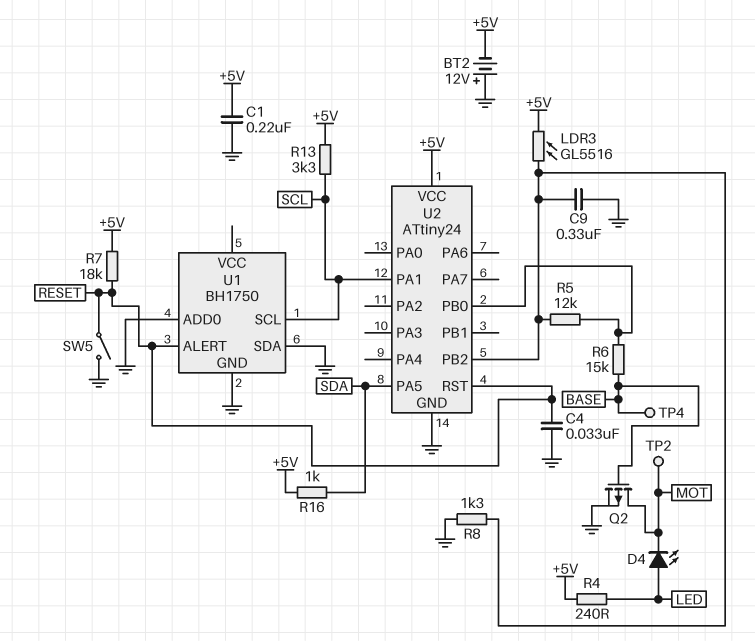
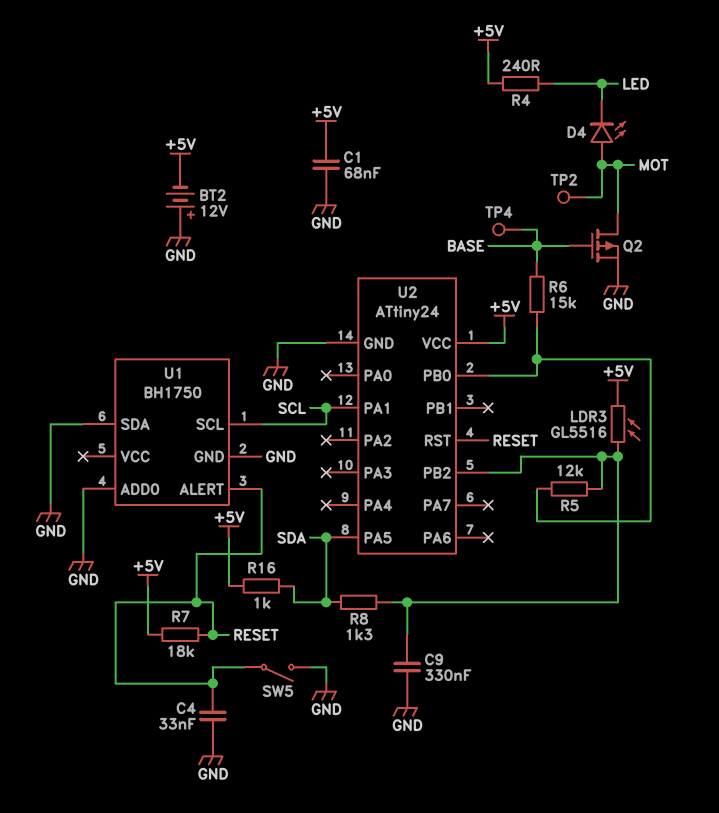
C1: 220nF (+5V, GND) -> 68nF (+5V, GND)
D4: LED (A LED, K MOT) -> LED (A MOT, K LED)
R8: 1.3k (GND, U2/PB2) -> 1.3k (SDA, U2/PB2)
R13: 3.3k (+5V, SCL) -> none

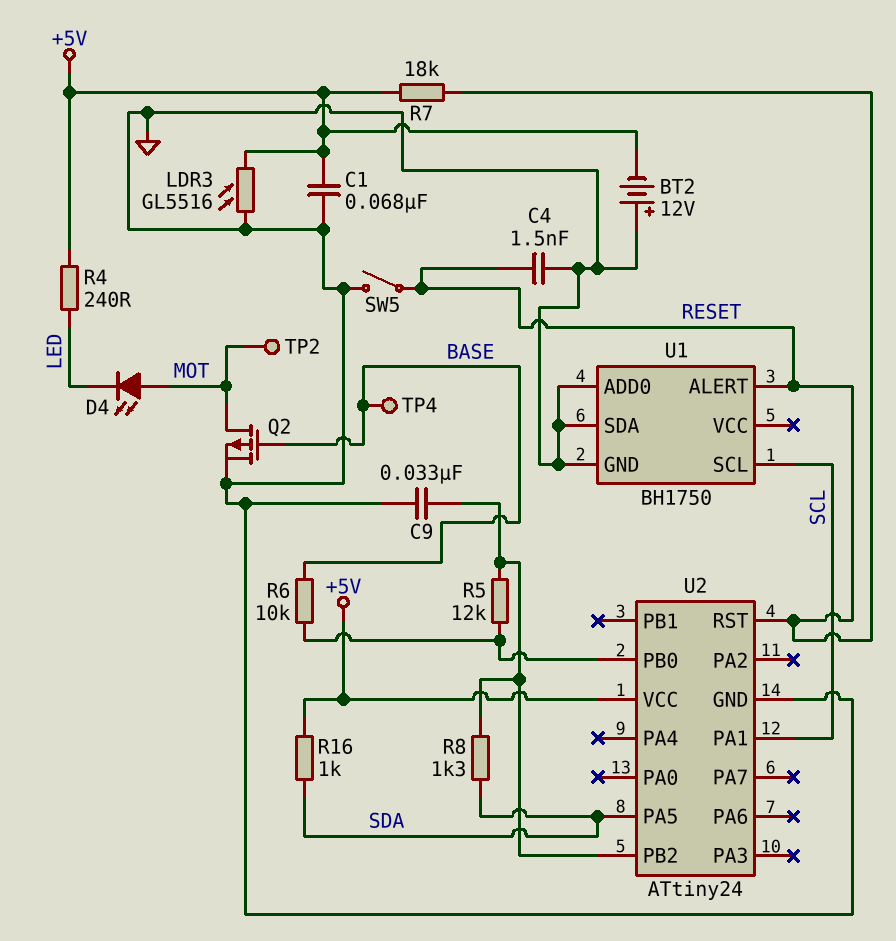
C4: 33nF (GND, RESET) -> 1.5nF (GND, RESET)
C9: 330nF (GND, U2/PB2) -> 33nF (GND, U2/PB2)
LDR3: GL5516 (+5V, U2/PB2) -> GL5516 (+5V, GND)
R6: 15k (BASE, U2/PB0) -> 10k (BASE, U2/PB0)

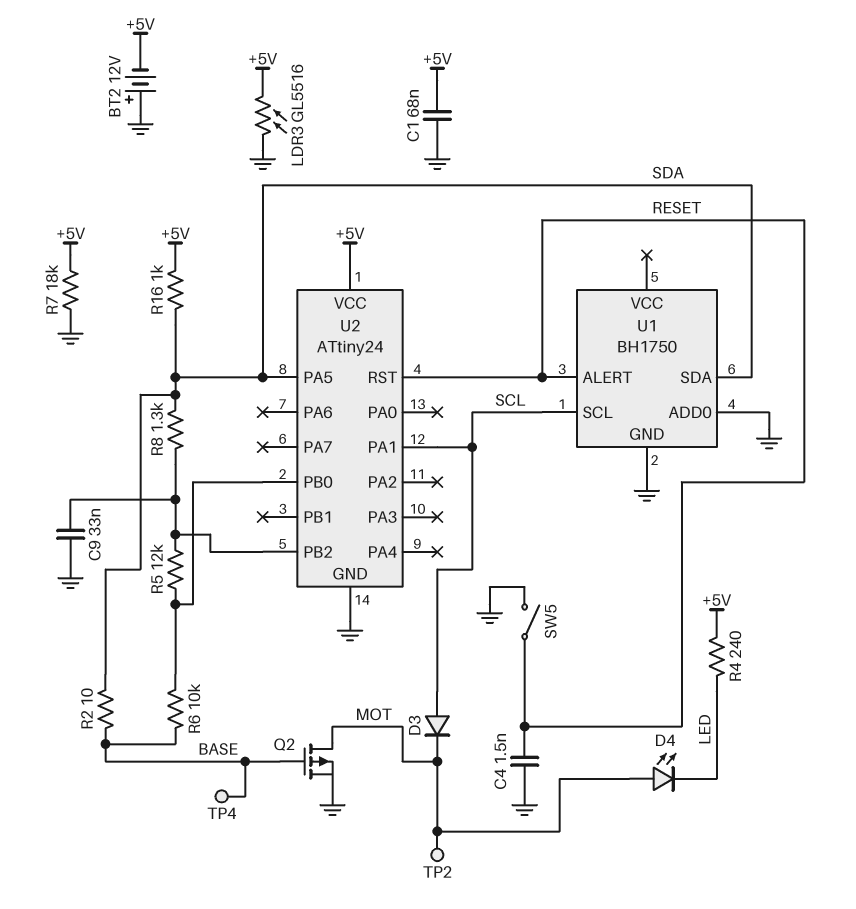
D3: none -> diode (A SCL, K MOT)
R2: none -> 10 (BASE, SDA)
R7: 18k (+5V, RESET) -> 18k (+5V, GND)
U1 pin SDA: GND -> SDA

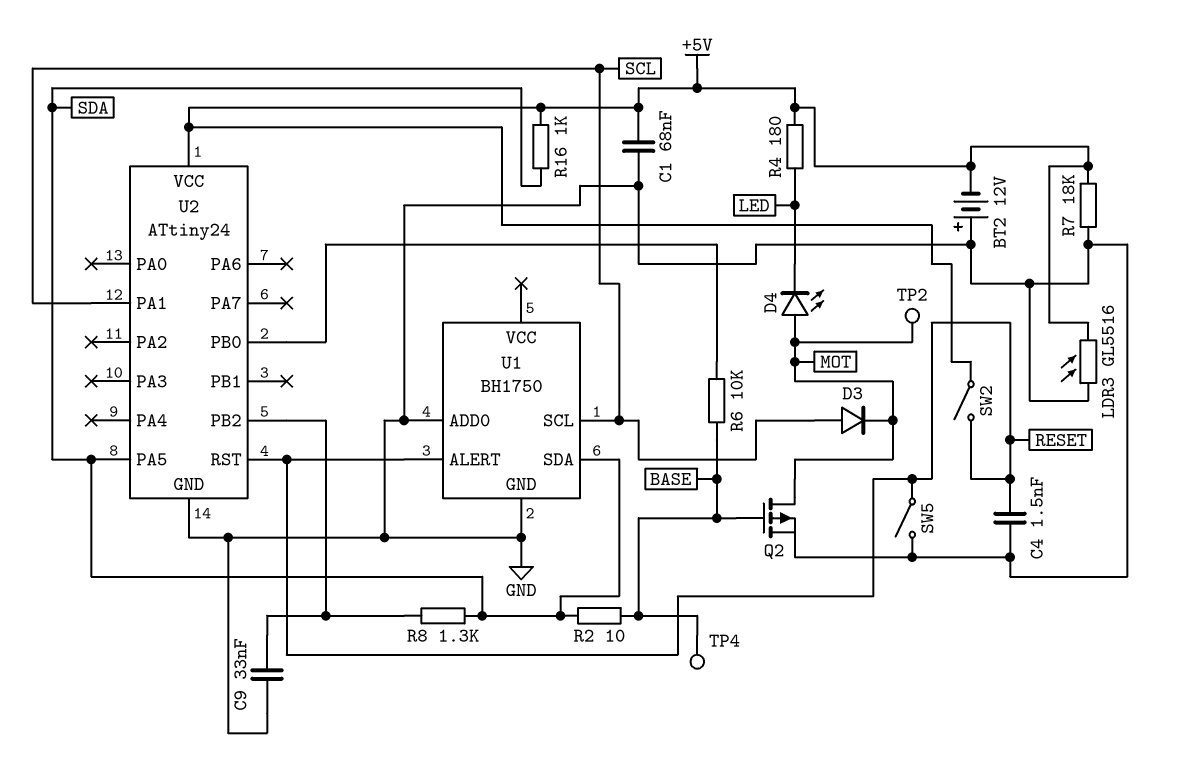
R4: 240 (+5V, LED) -> 180 (+5V, LED)
R5: 12k (U2/PB0, U2/PB2) -> none
SW2: none -> switch (+5V, RESET)

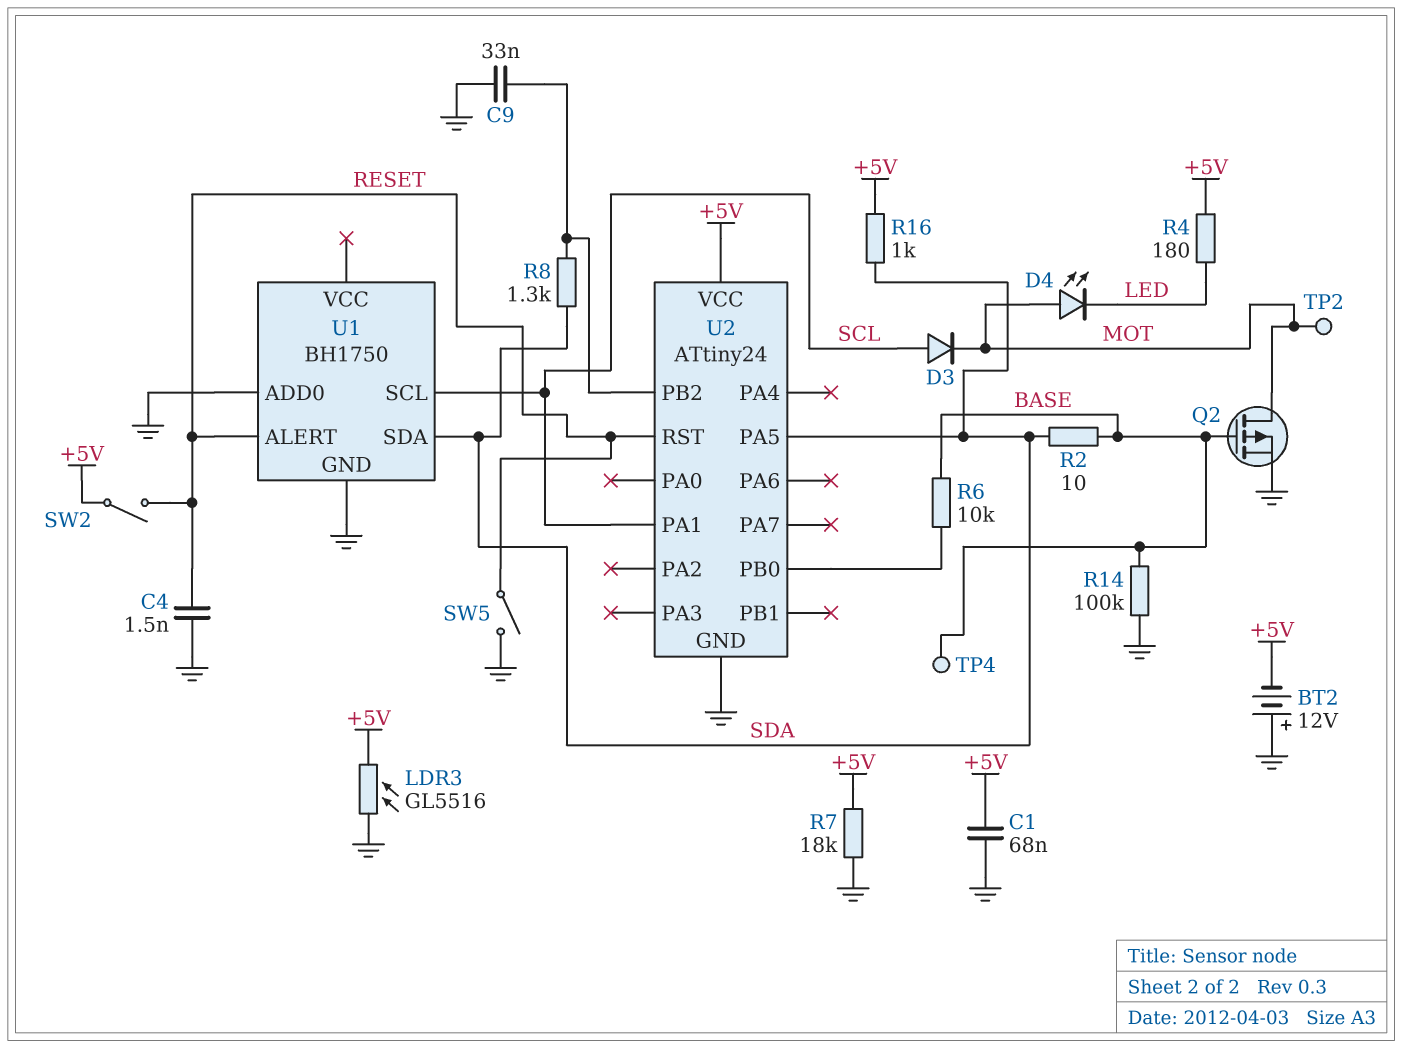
R14: none -> 100k (BASE, GND)

